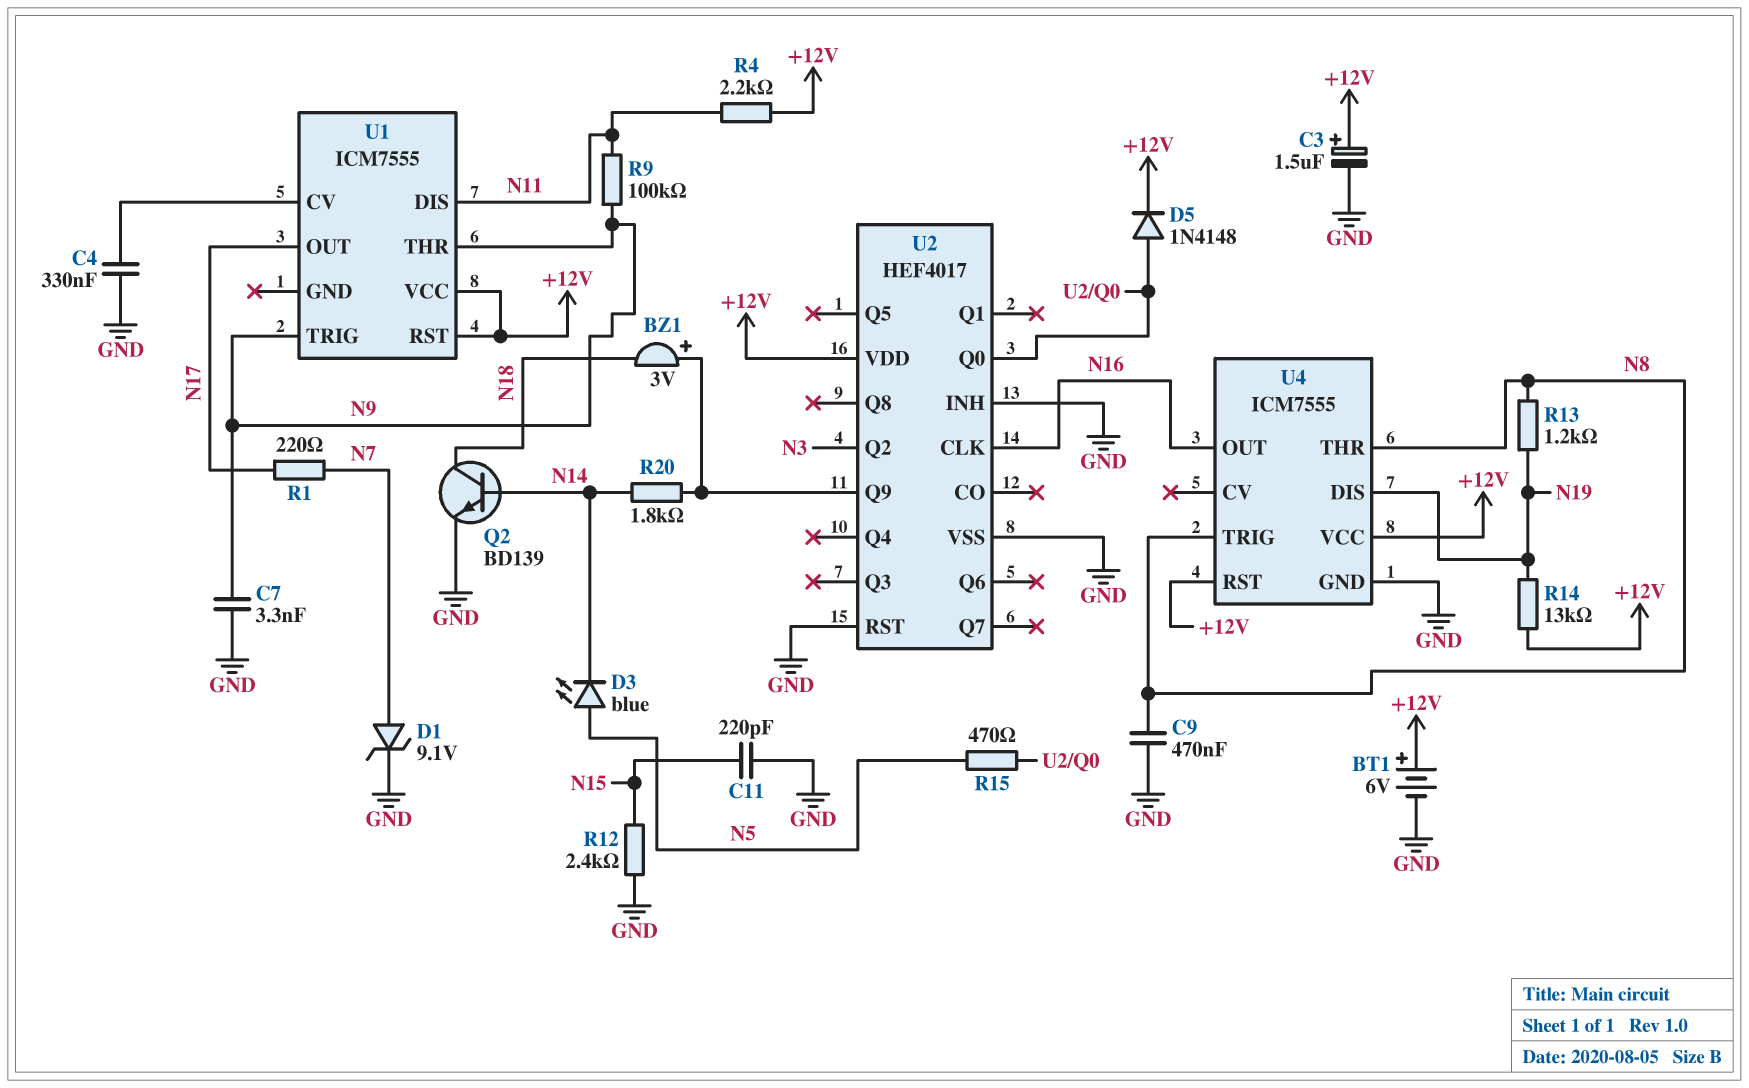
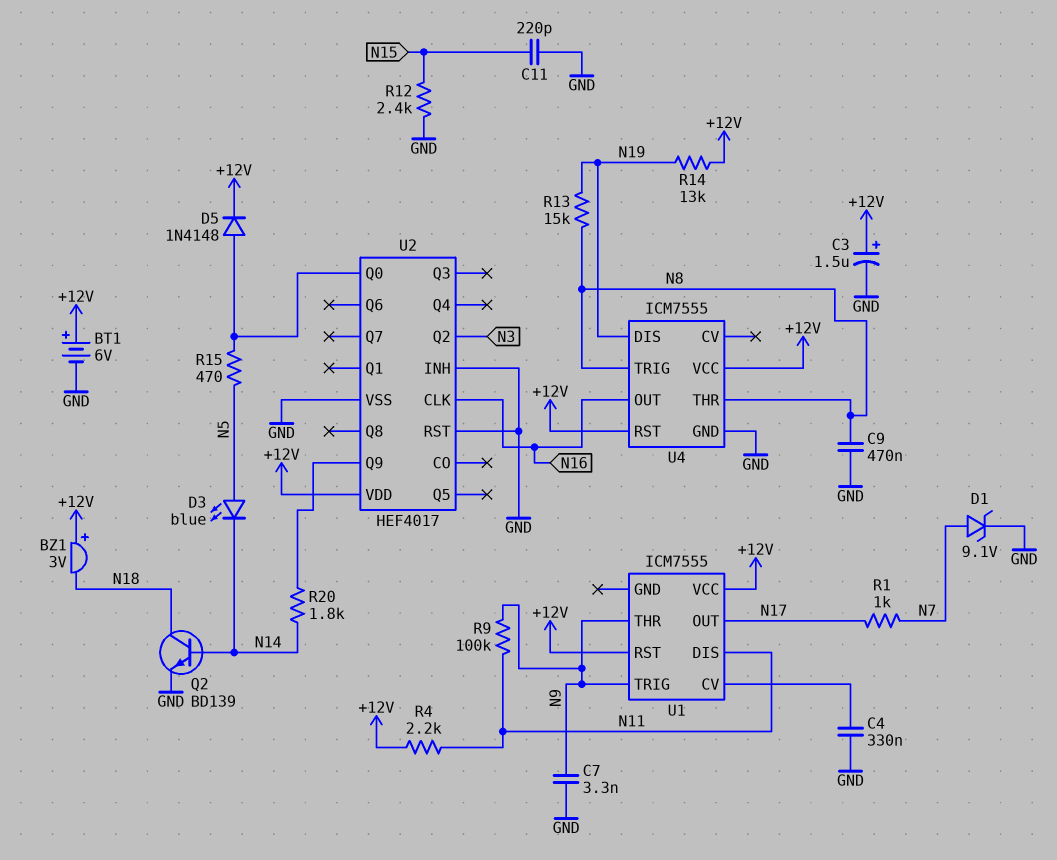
BZ1: buzzer 3V (plus U2/Q9, minus N18) -> buzzer 3V (plus +12V, minus N18)
R1: 220 (N7, N17) -> 1k (N7, N17)
R13: 1.2k (N8, N19) -> 15k (N8, N19)

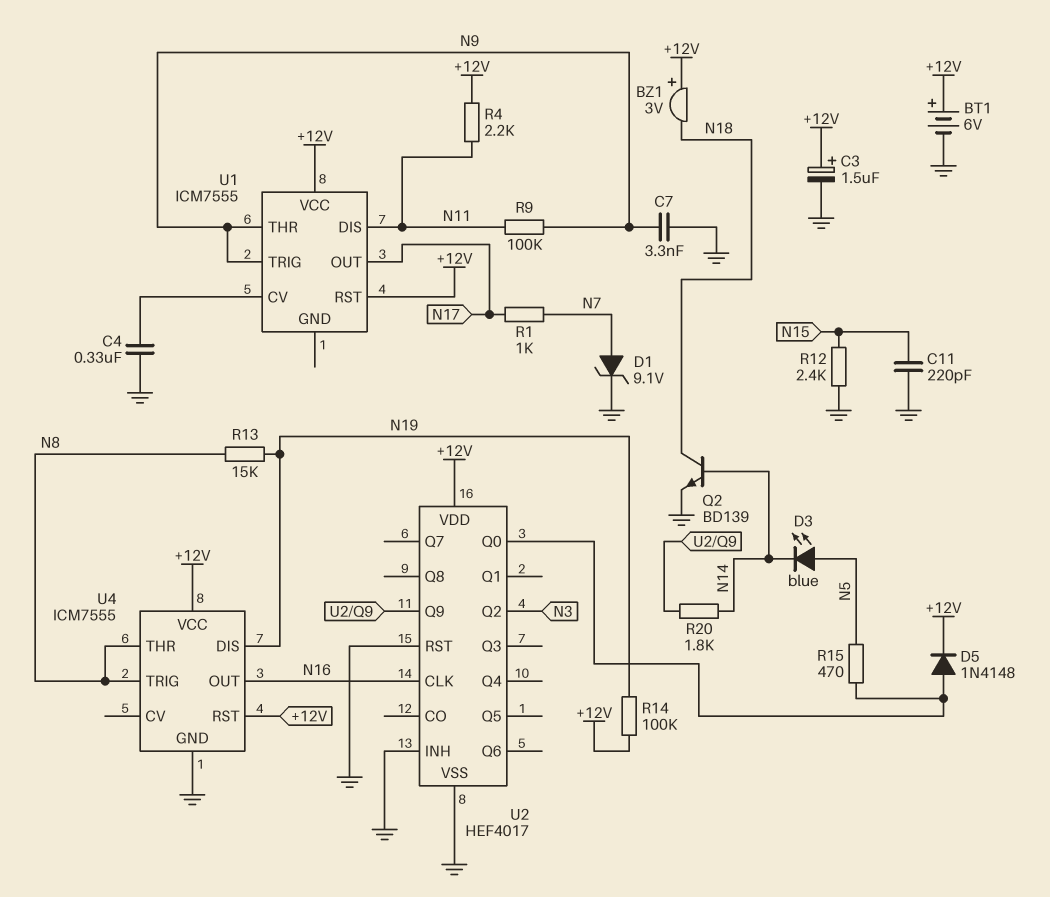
C9: 470nF (GND, N8) -> none
R14: 13k (+12V, N19) -> 100k (+12V, N19)

